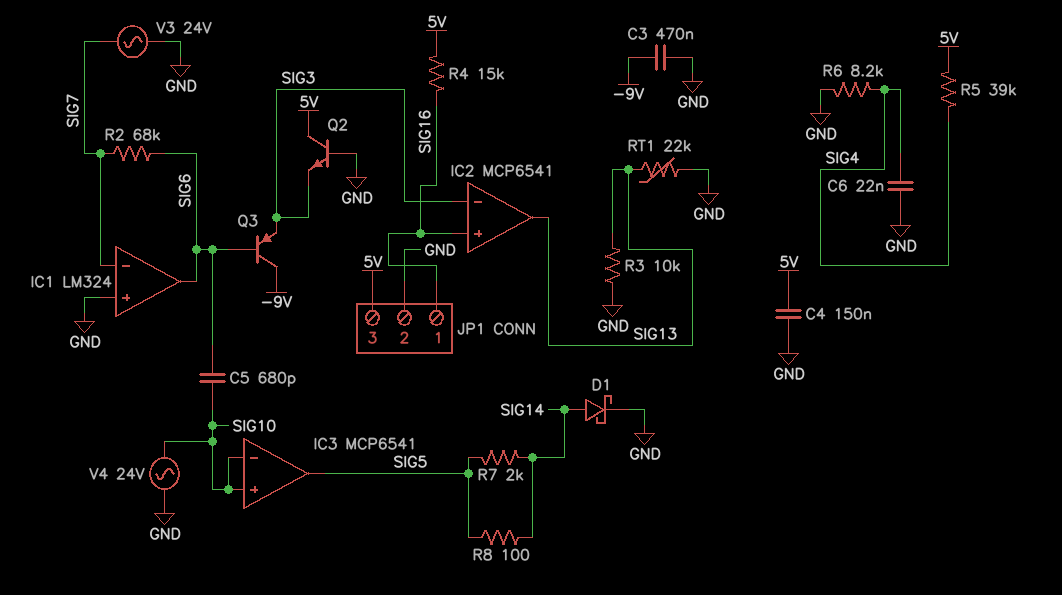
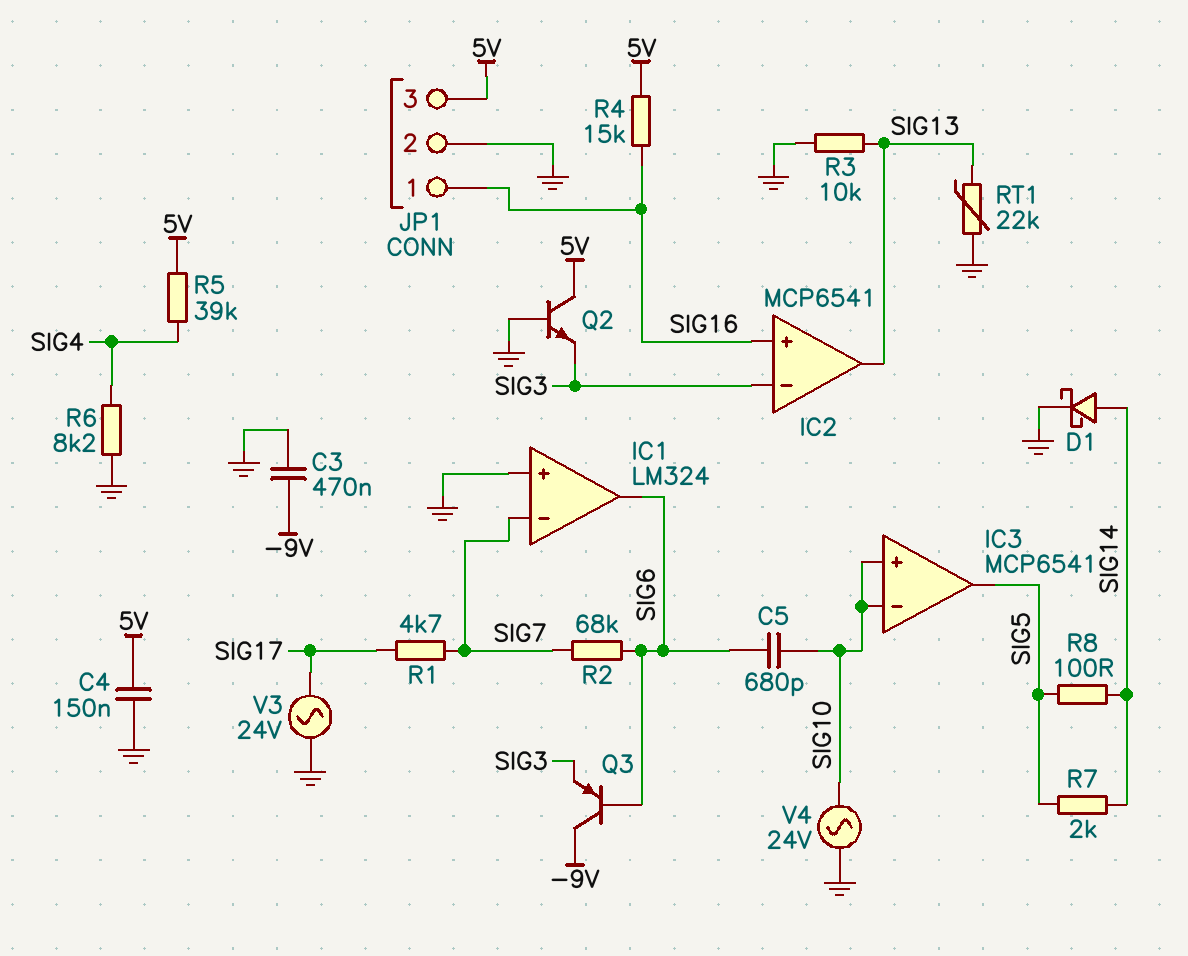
C6: 22nF (GND, SIG4) -> none
R1: none -> 4.7k (SIG7, SIG17)
V3: AC 24V (GND, SIG7) -> AC 24V (GND, SIG17)

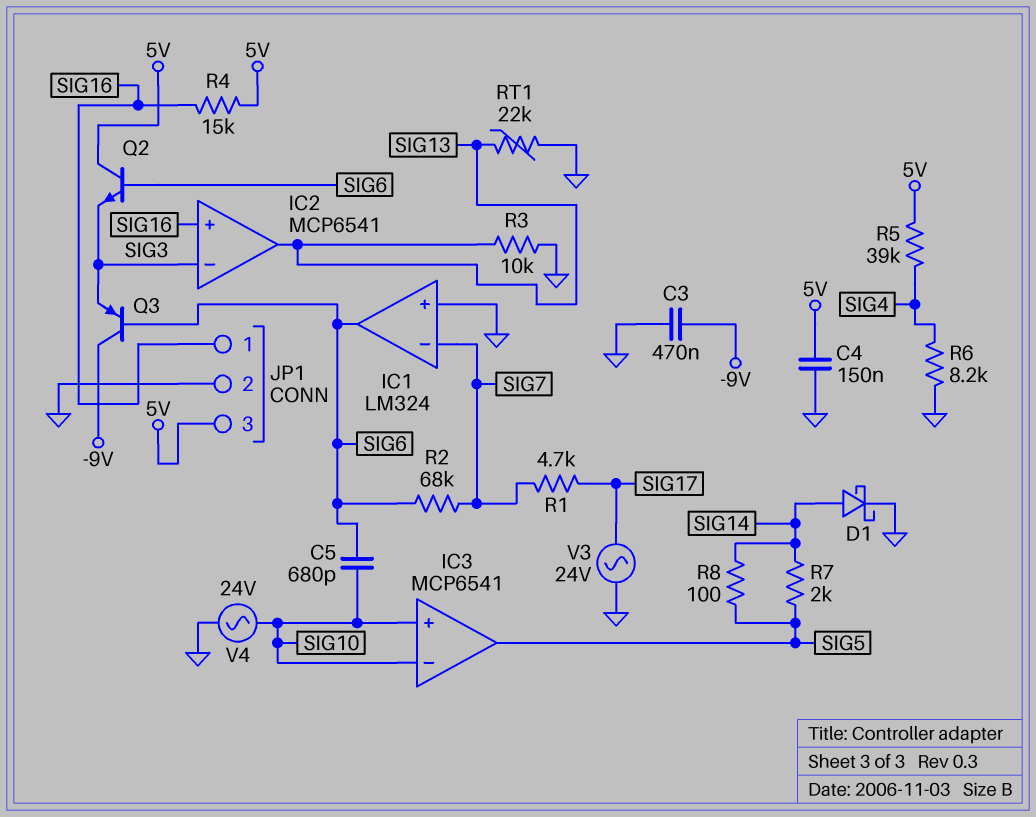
Q2: NPN (B GND, C 5V, E SIG3) -> NPN (B SIG6, C 5V, E SIG3)

